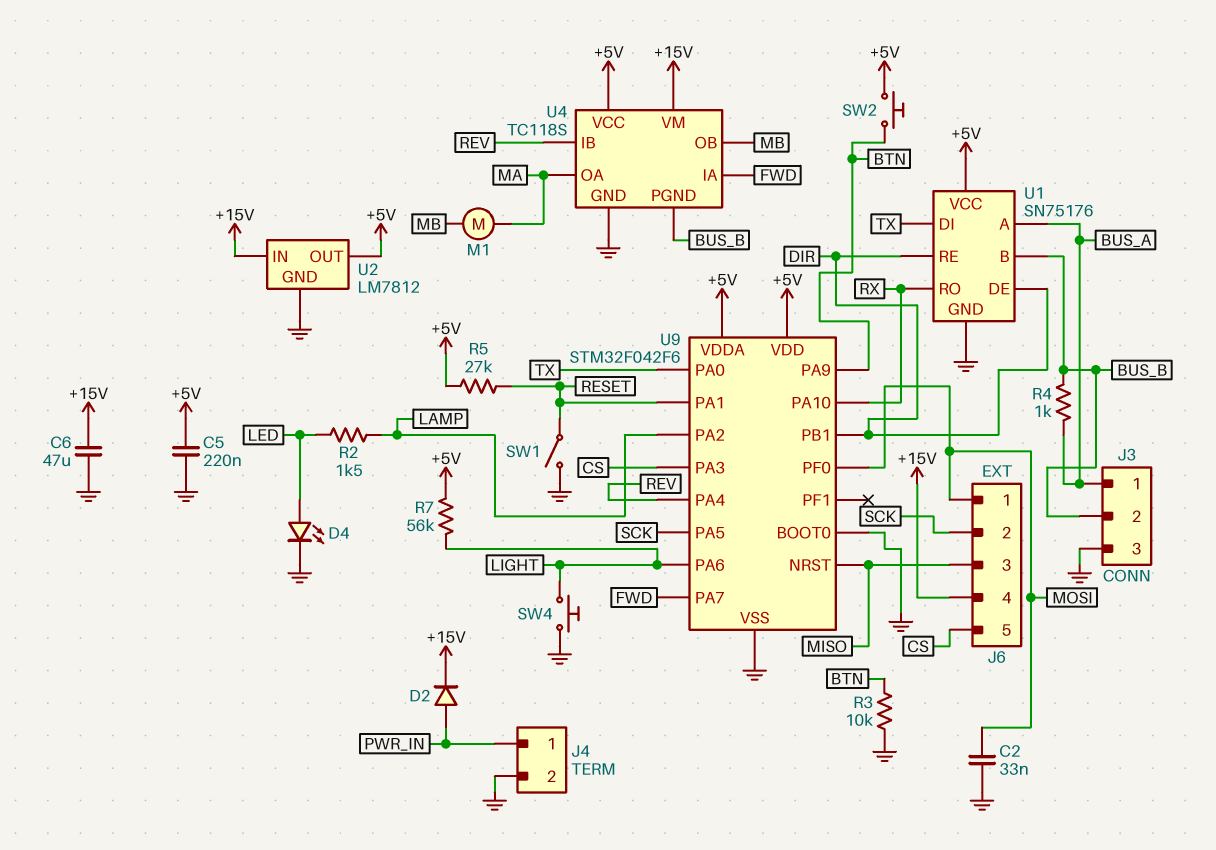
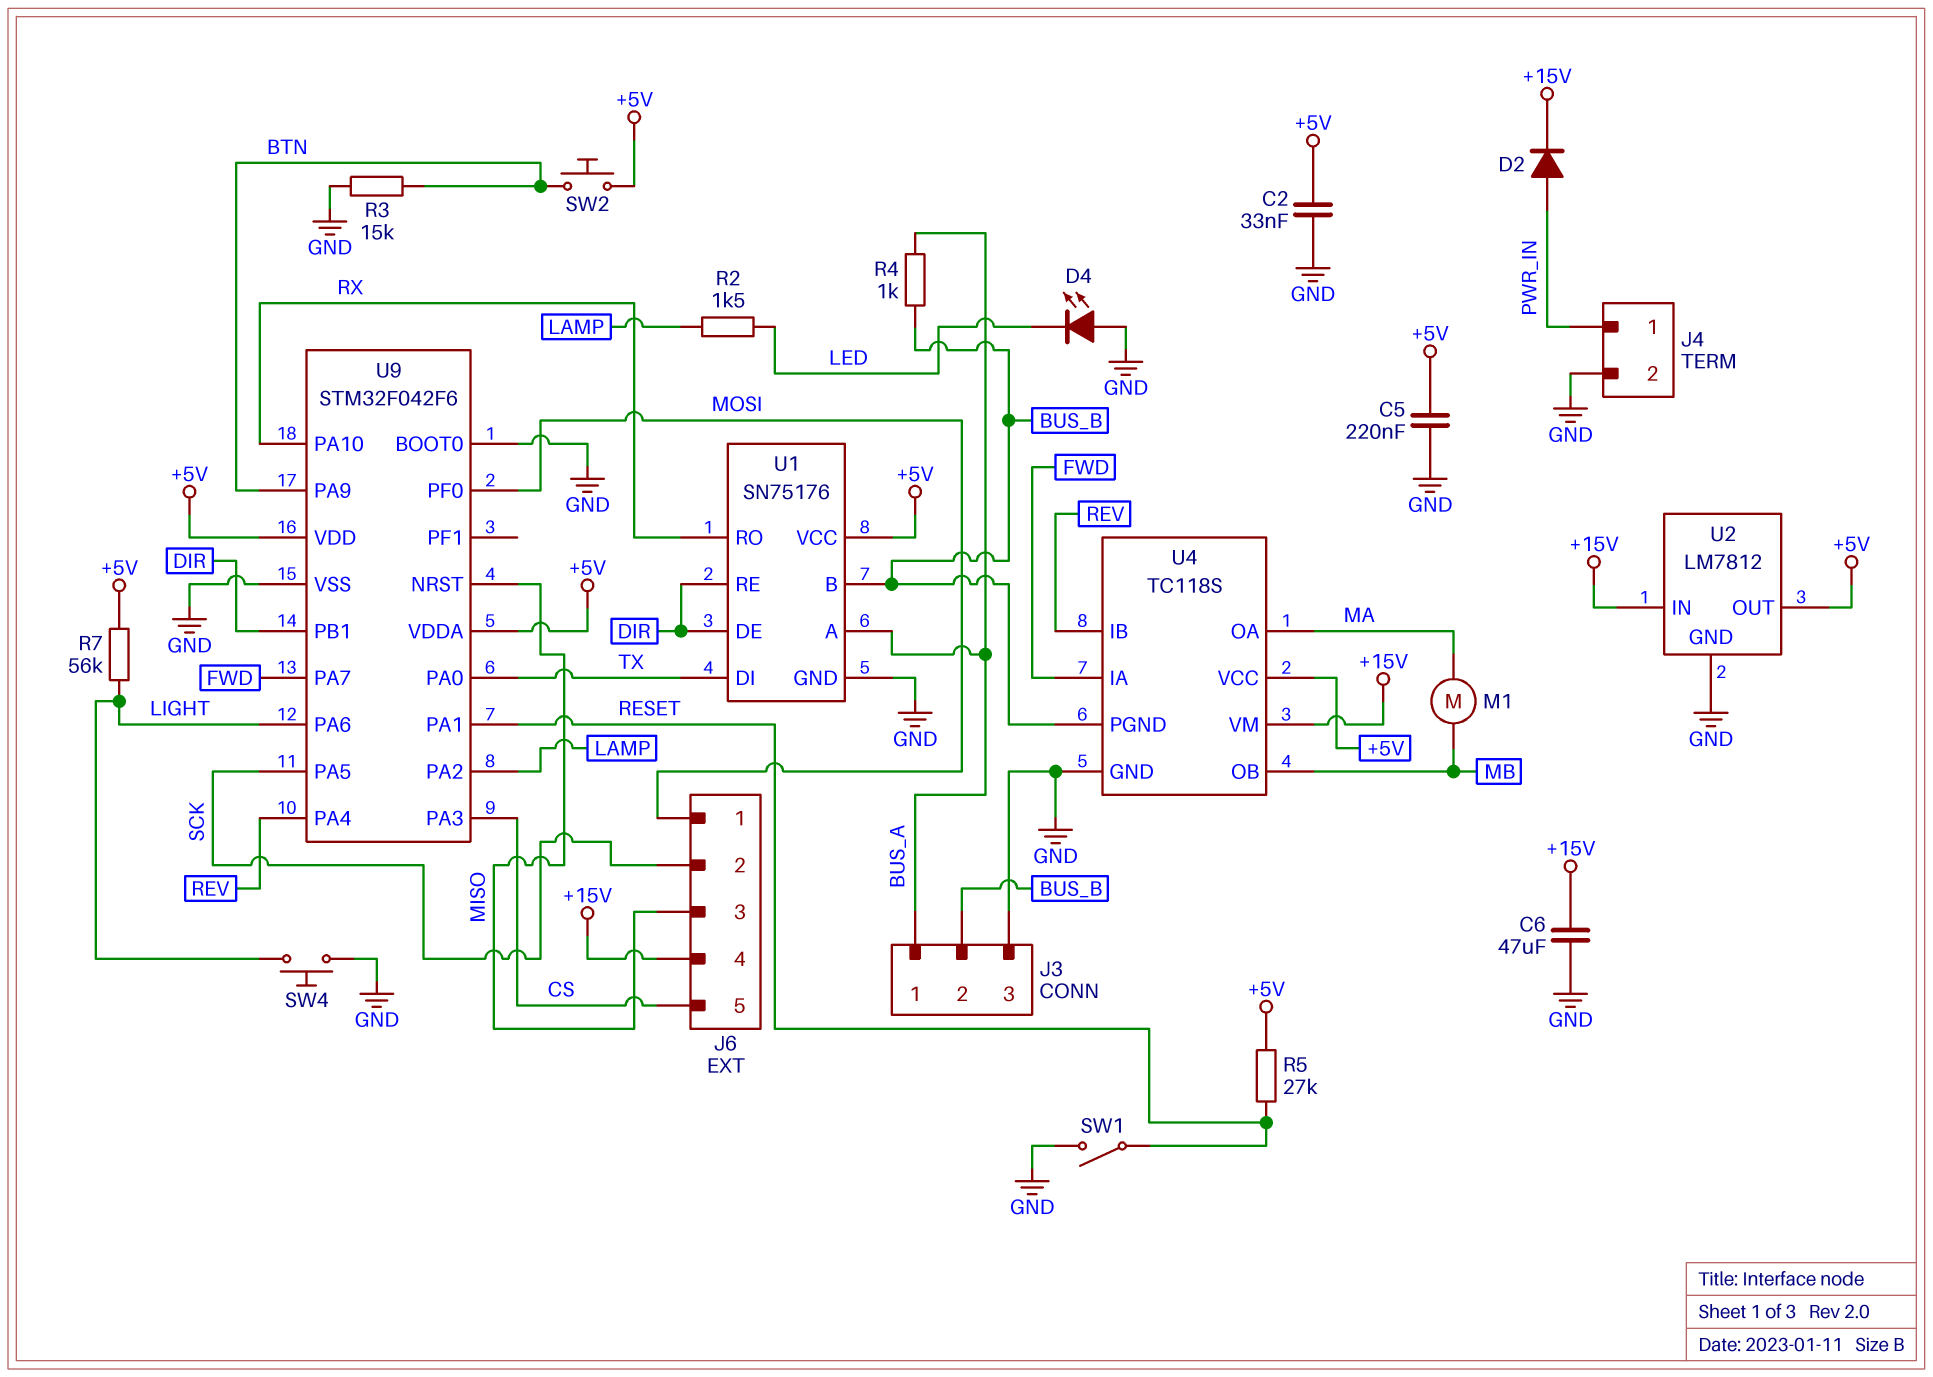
C2: 33nF (GND, MOSI) -> 33nF (+5V, GND)
D4: LED (A LED, K GND) -> LED (A GND, K LED)
R3: 10k (BTN, GND) -> 15k (BTN, GND)

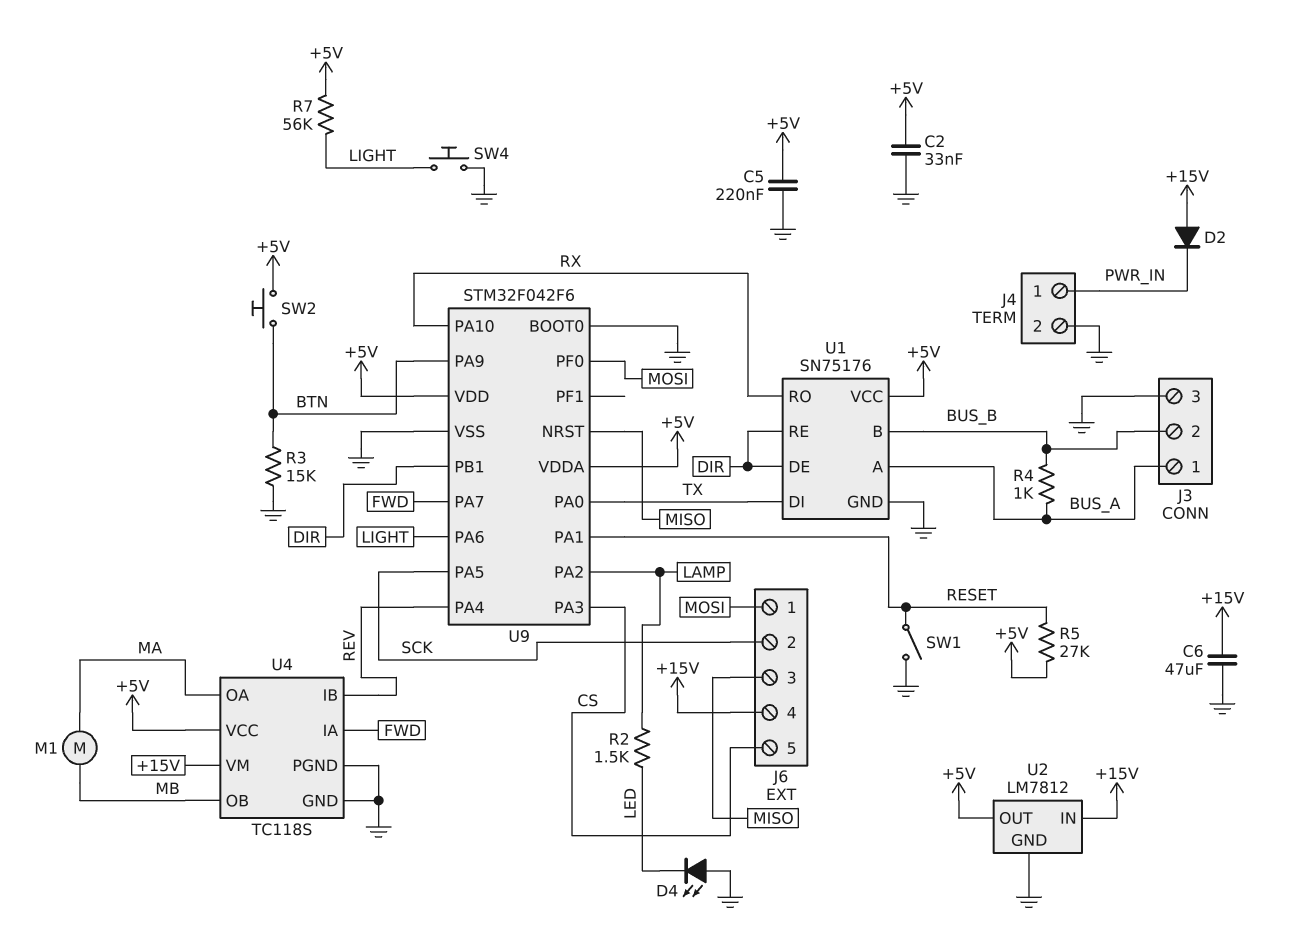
D2: diode (A PWR_IN, K +15V) -> diode (A +15V, K PWR_IN)
U4 pin PGND: BUS_B -> GND

